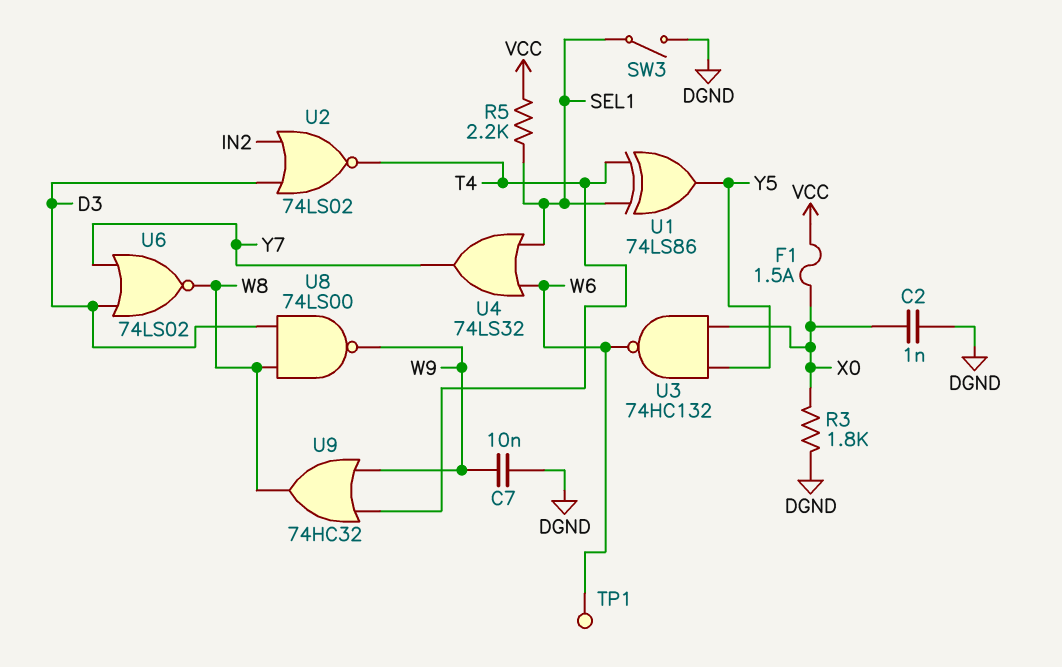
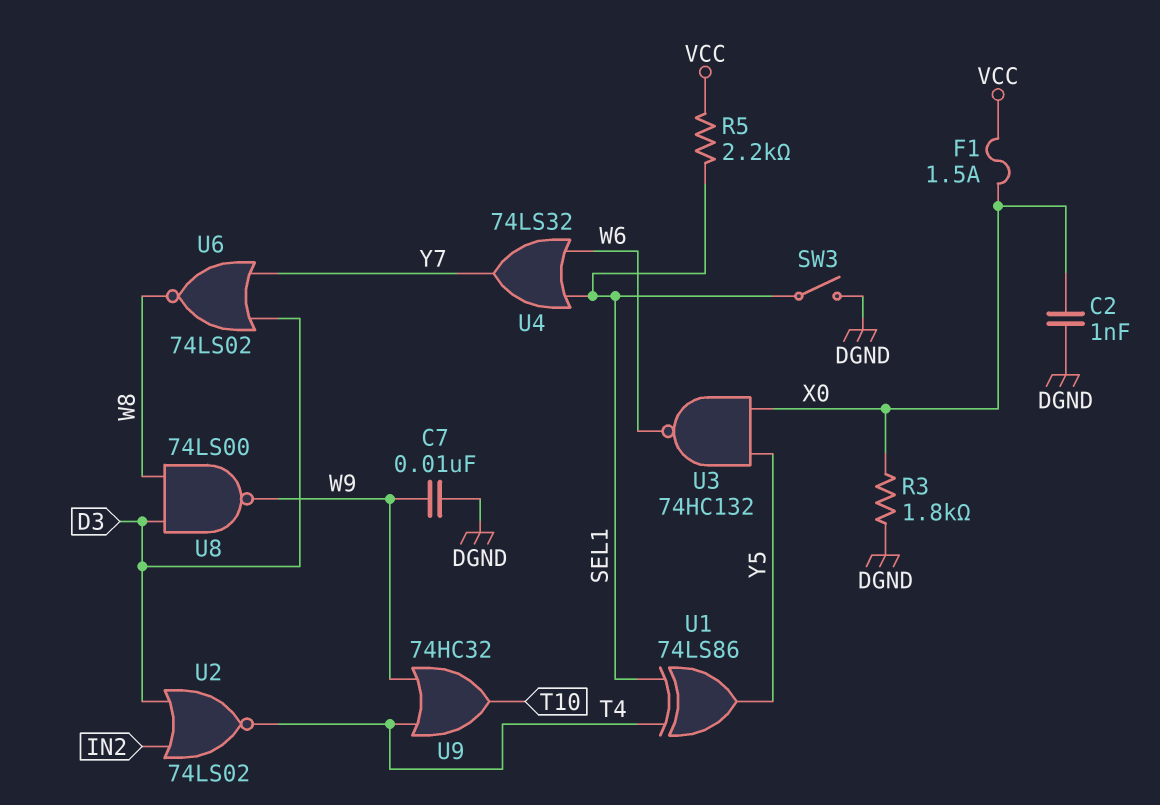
TP1: test point (W6) -> none
U9: OR 74HC32 (in T4, in W9, out W8) -> OR 74HC32 (in T4, in W9, out T10)

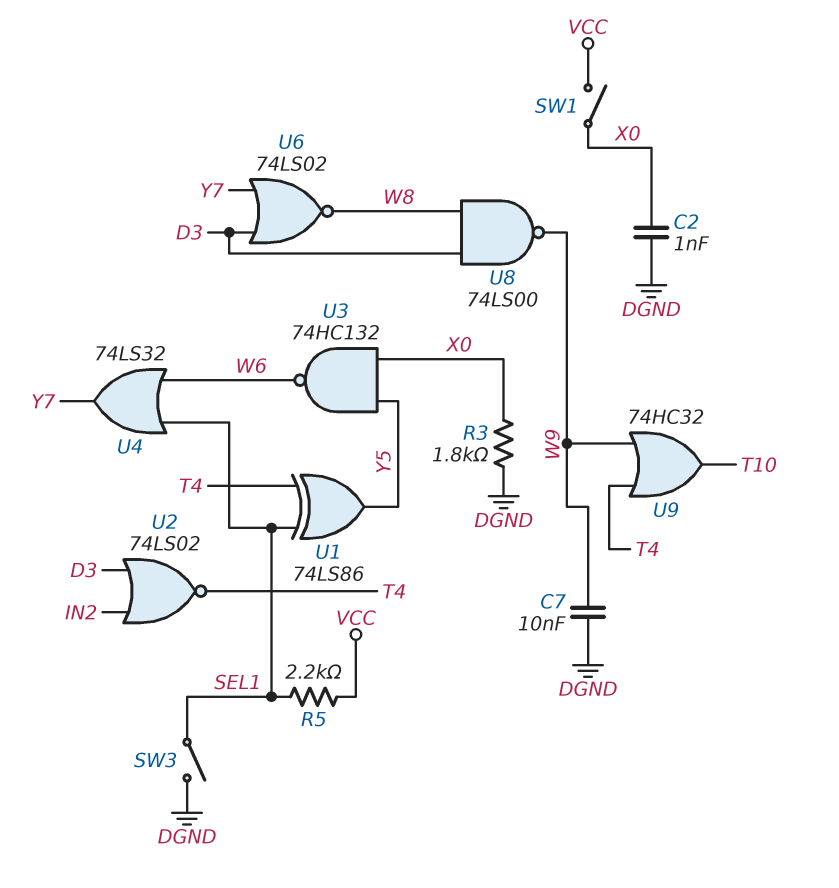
F1: 1.5A (VCC, X0) -> none
SW1: none -> switch (VCC, X0)

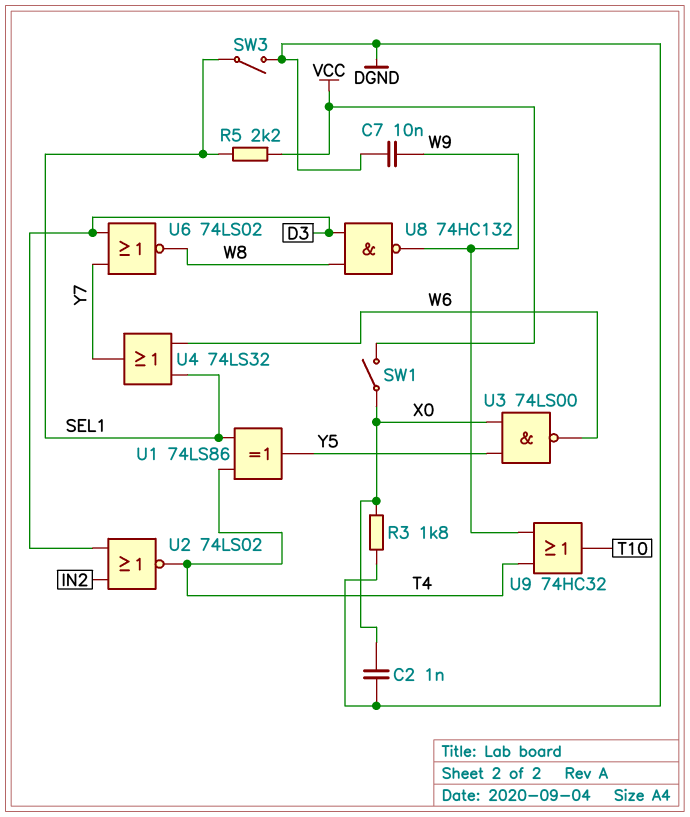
U3: NAND 74HC132 (in X0, in Y5, out W6) -> NAND 74LS00 (in X0, in Y5, out W6)
U8: NAND 74LS00 (in D3, in W8, out W9) -> NAND 74HC132 (in D3, in W8, out W9)

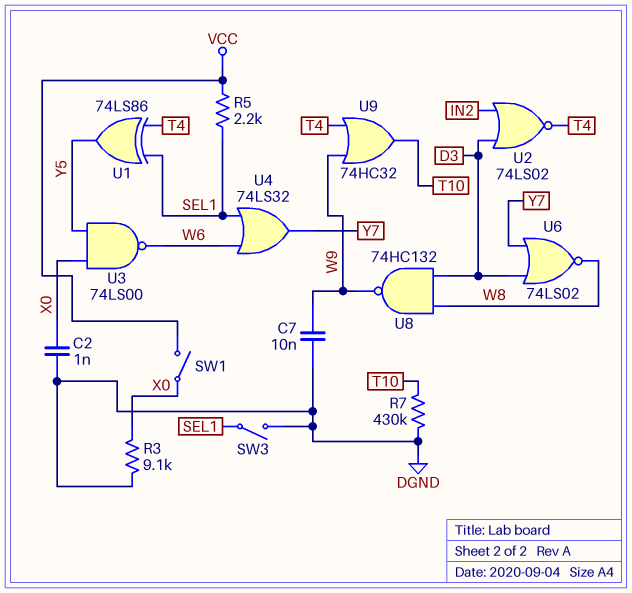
R3: 1.8k (DGND, X0) -> 9.1k (DGND, X0)
R7: none -> 430k (DGND, T10)

